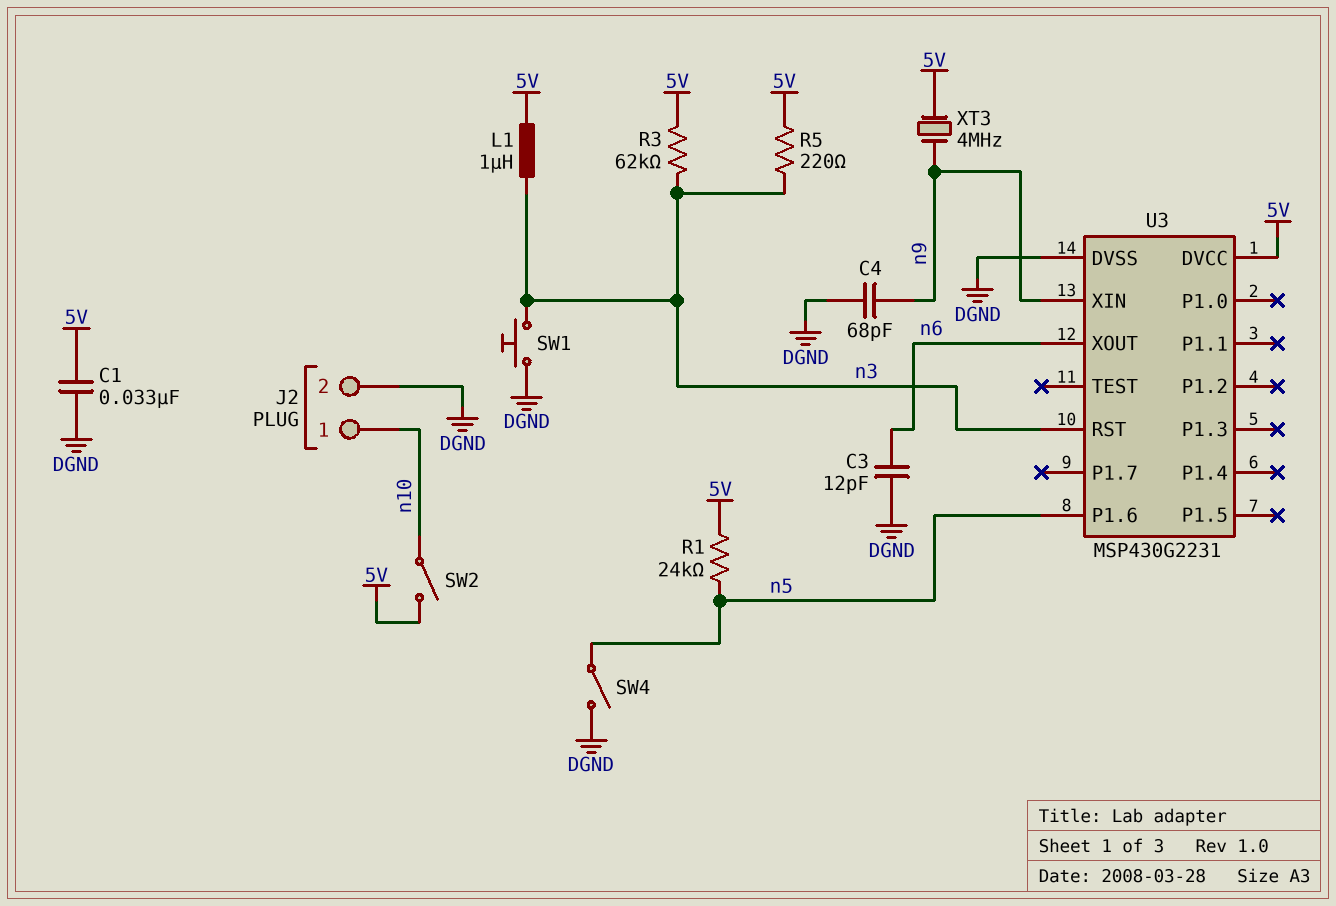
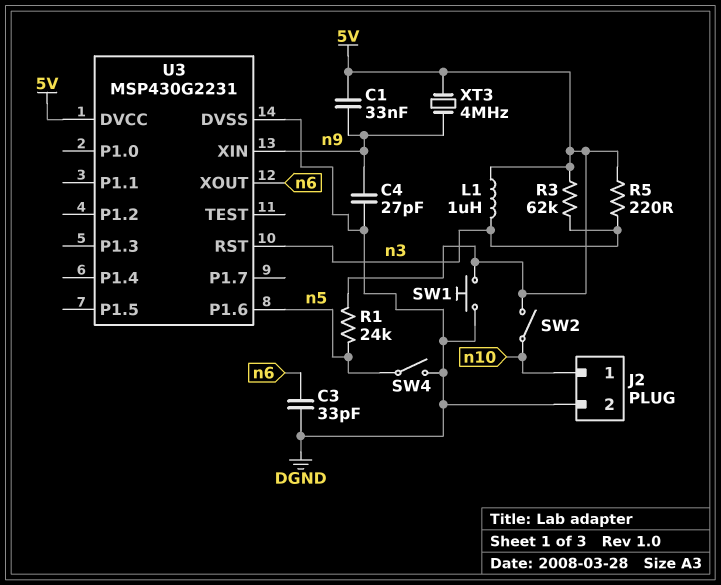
C1: 33nF (5V, DGND) -> 33nF (5V, n9)
C3: 12pF (DGND, n6) -> 33pF (DGND, n6)
C4: 68pF (DGND, n9) -> 27pF (DGND, n9)
SW1: button (DGND, n3) -> button (5V, DGND)

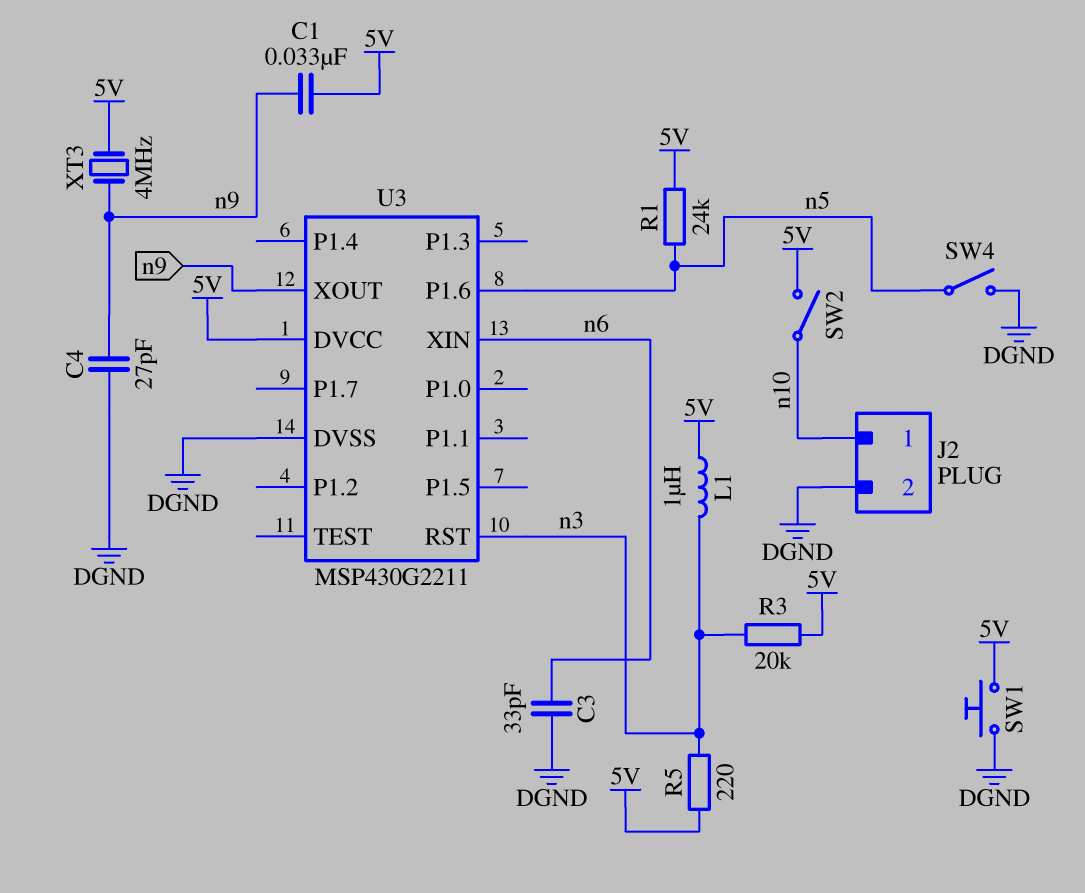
R3: 62k (5V, n3) -> 20k (5V, n3)
U3: MSP430G2231 -> MSP430G2211
U3 pin XIN: n9 -> n6
U3 pin XOUT: n6 -> n9

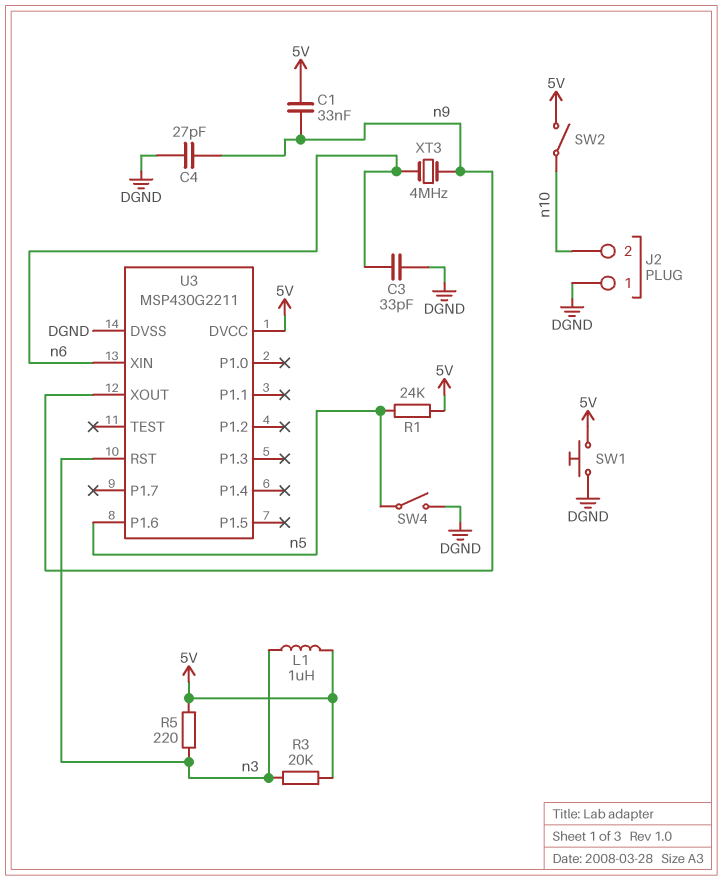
J2 pin 1: n10 -> DGND
J2 pin 2: DGND -> n10
XT3: 4MHz (5V, n9) -> 4MHz (n6, n9)

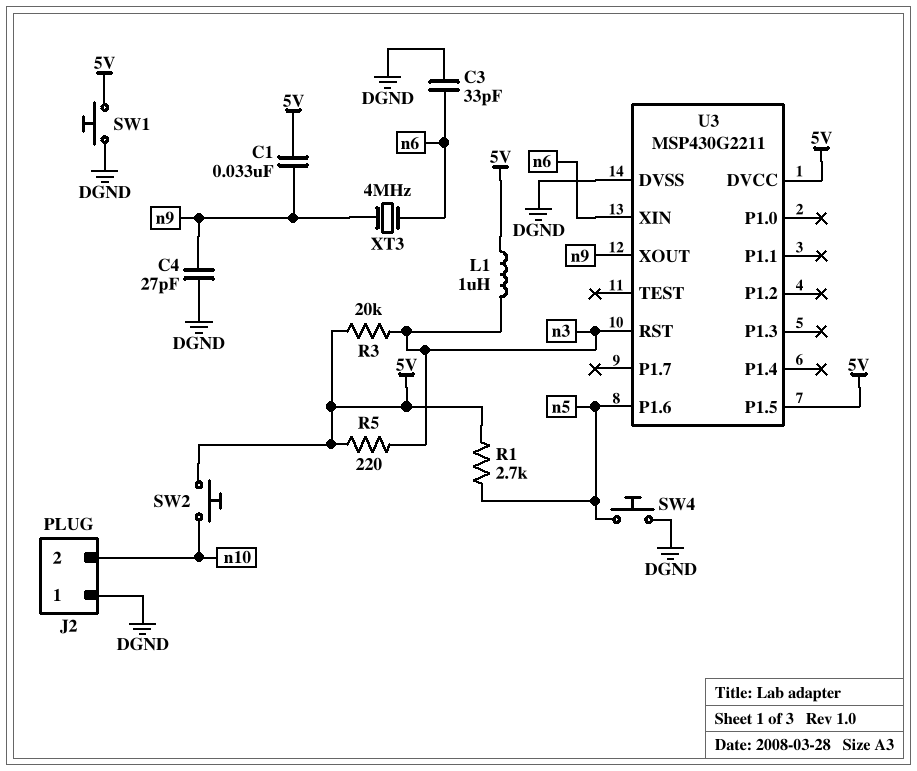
R1: 24k (5V, n5) -> 2.7k (5V, n5)
SW2: switch (5V, n10) -> button (5V, n10)
SW4: switch (DGND, n5) -> button (DGND, n5)
U3 pin P1.5: none -> 5V

